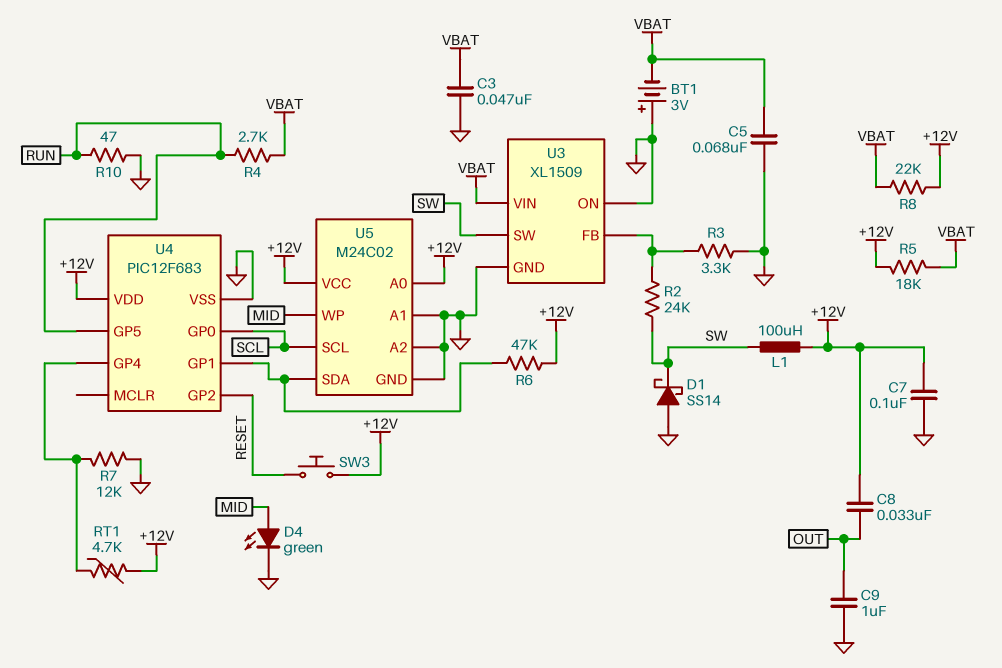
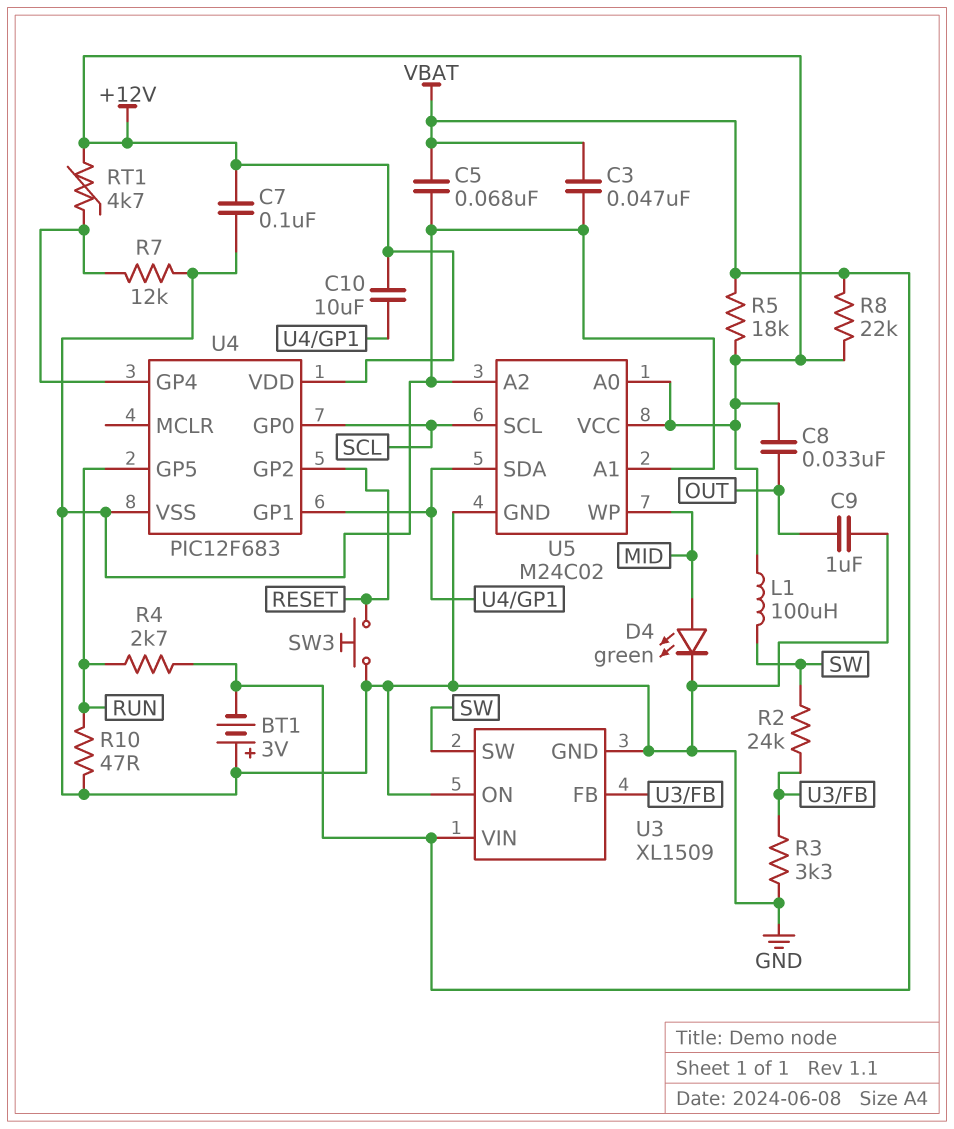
C10: none -> 10uF (+12V, U4/GP1)
D1: schottky SS14 (A GND, K SW) -> none
R6: 47k (+12V, U4/GP1) -> none
SW3: button (+12V, RESET) -> button (GND, RESET)

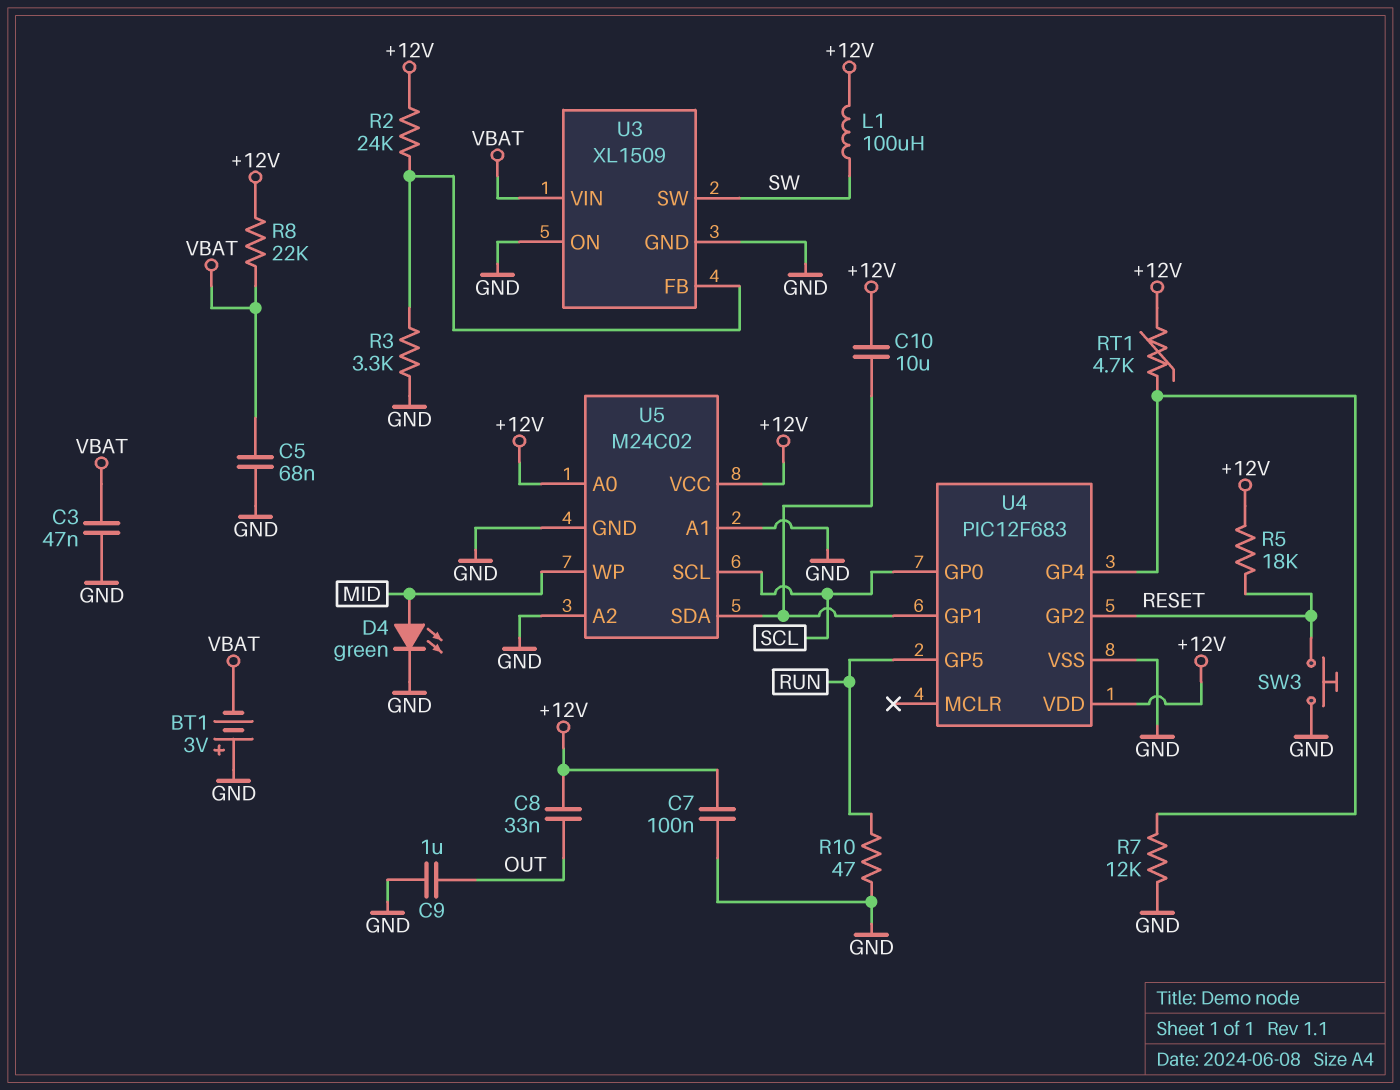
R2: 24k (SW, U3/FB) -> 24k (+12V, U3/FB)
R4: 2.7k (RUN, VBAT) -> none
R5: 18k (+12V, VBAT) -> 18k (+12V, RESET)

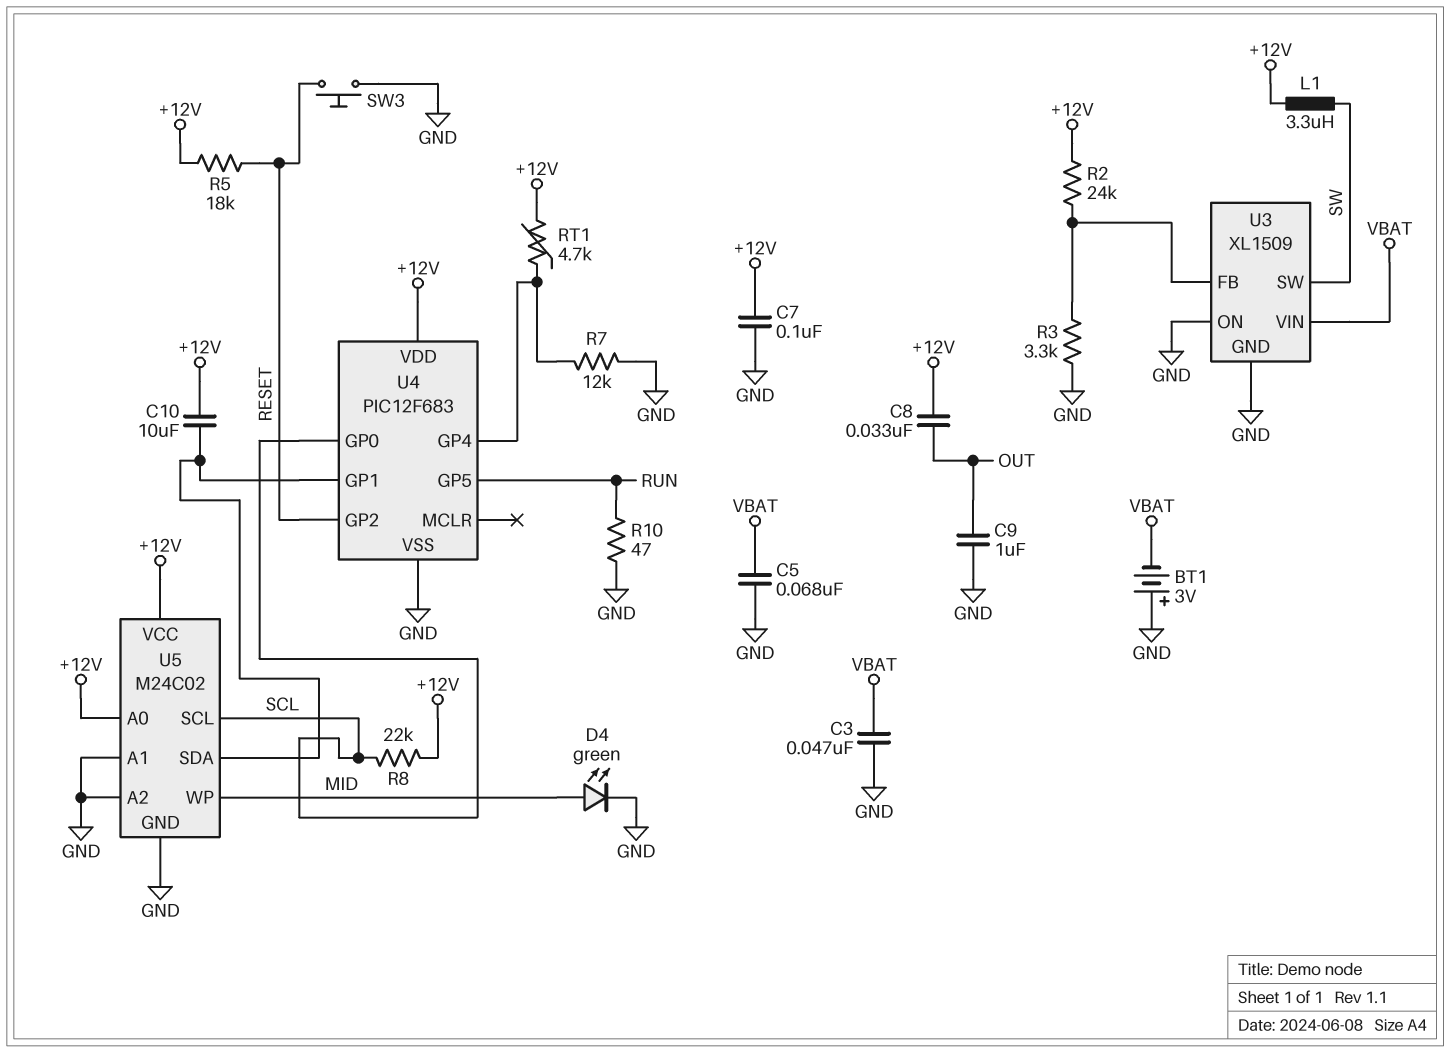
L1: 100uH (+12V, SW) -> 3.3uH (+12V, SW)
R8: 22k (+12V, VBAT) -> 22k (+12V, SCL)

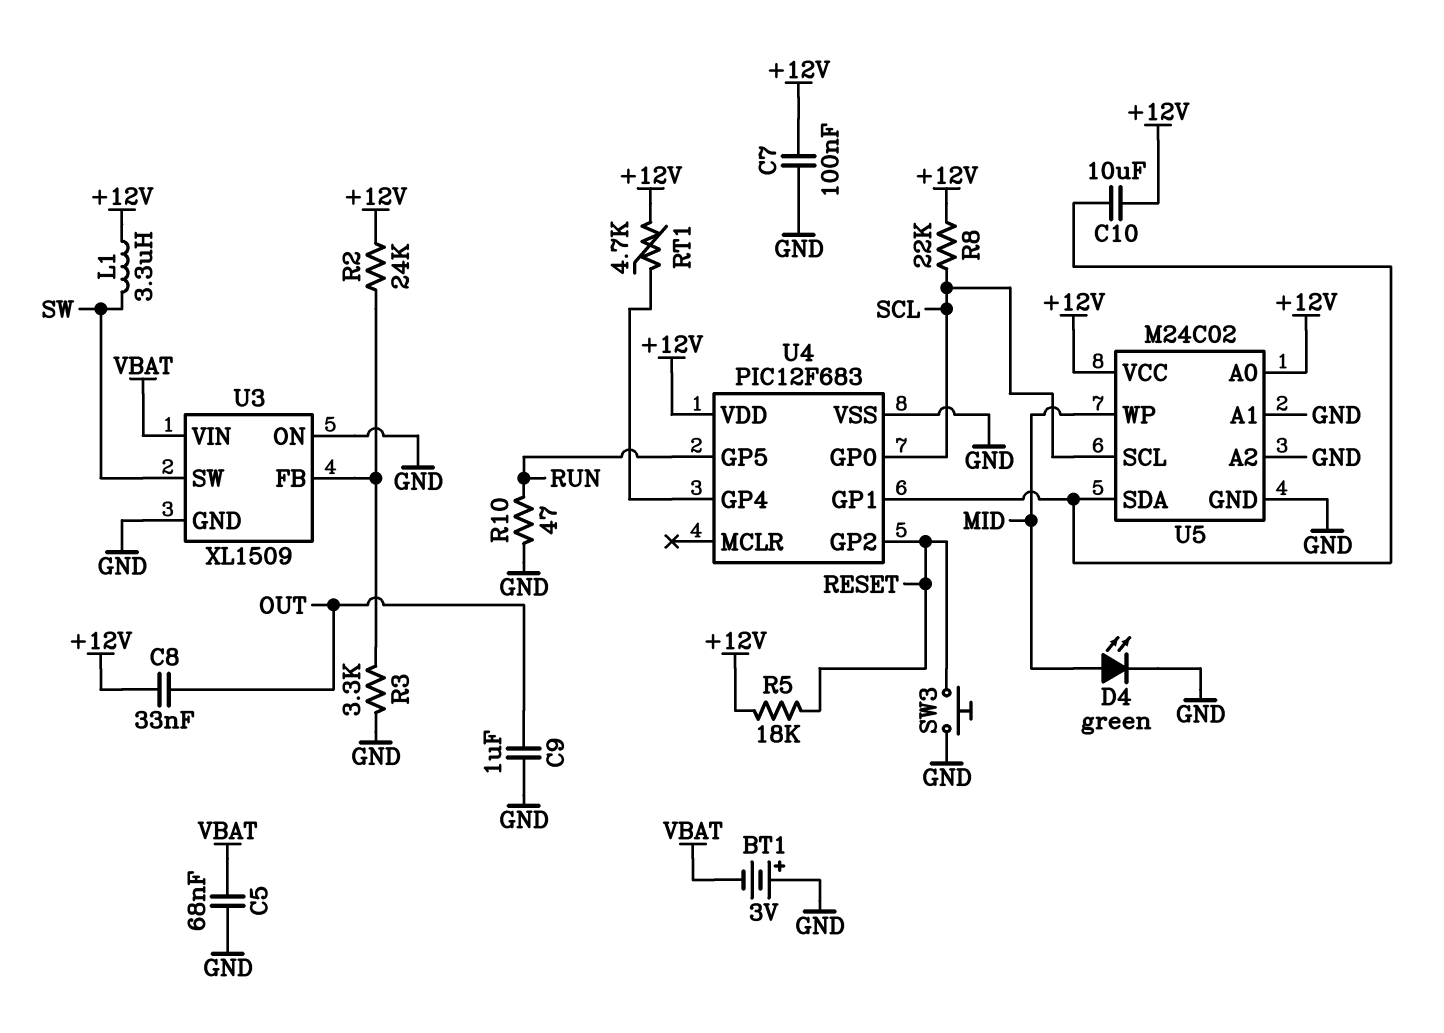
C3: 47nF (GND, VBAT) -> none
R7: 12k (GND, U4/GP4) -> none

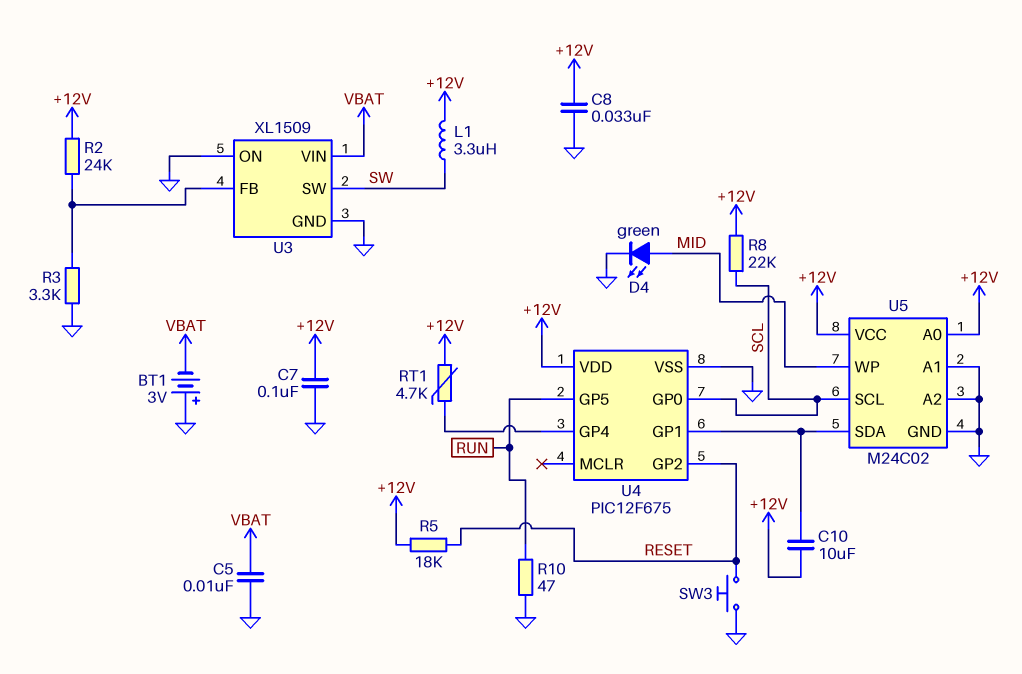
C5: 68nF (GND, VBAT) -> 10nF (GND, VBAT)
C8: 33nF (+12V, OUT) -> 33nF (+12V, GND)
C9: 1uF (GND, OUT) -> none
U4: PIC12F683 -> PIC12F675

